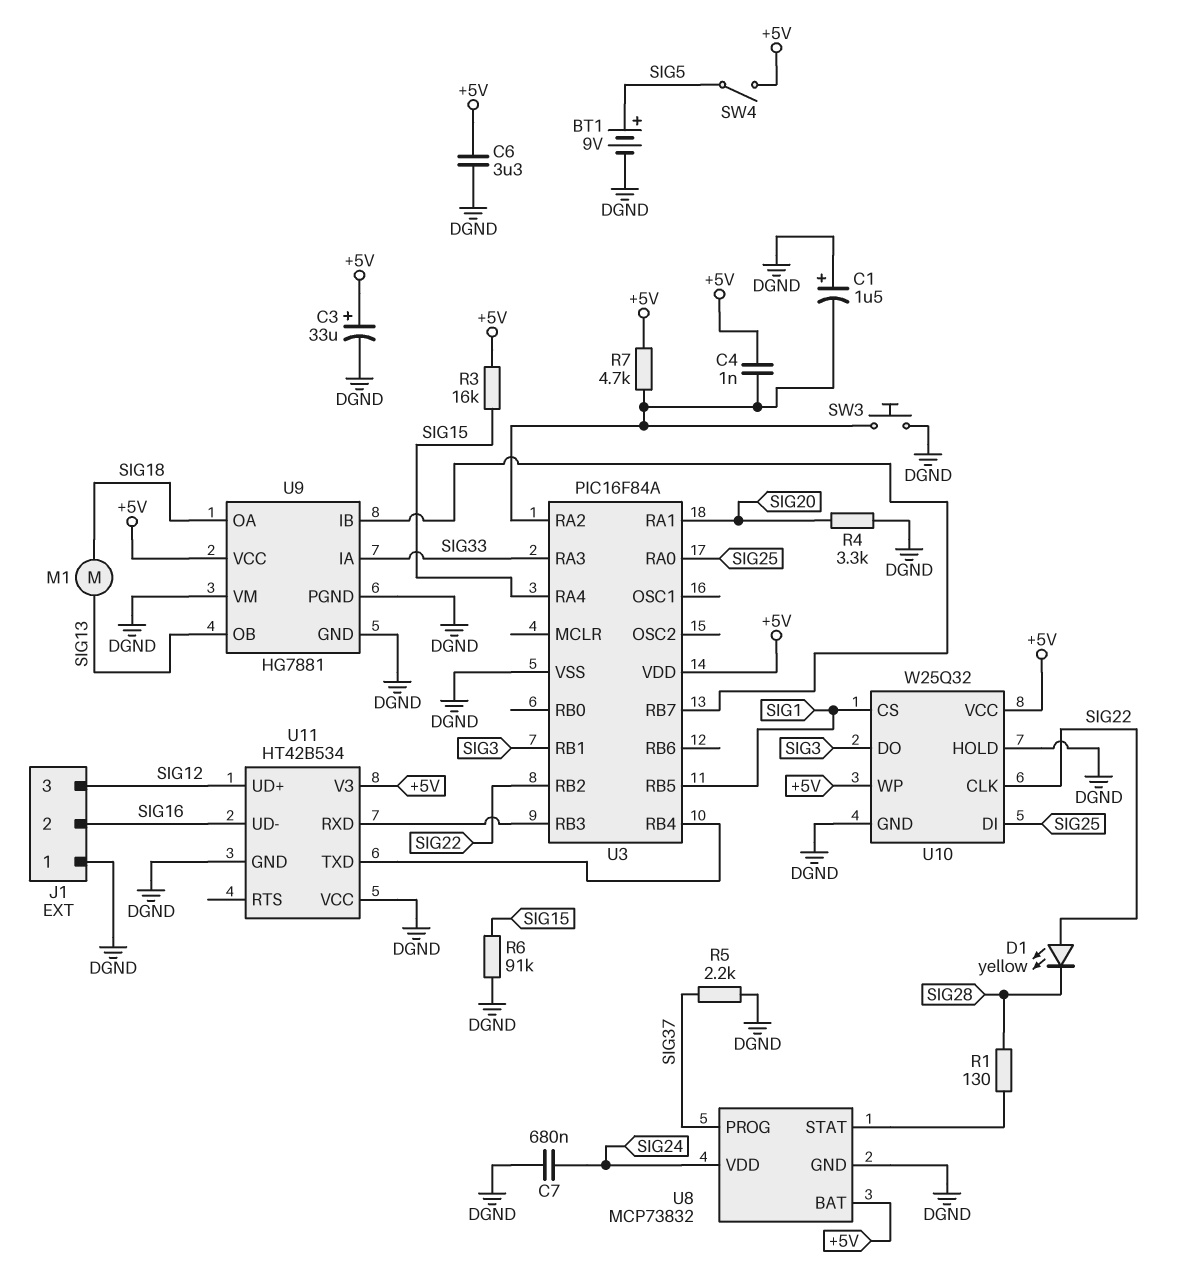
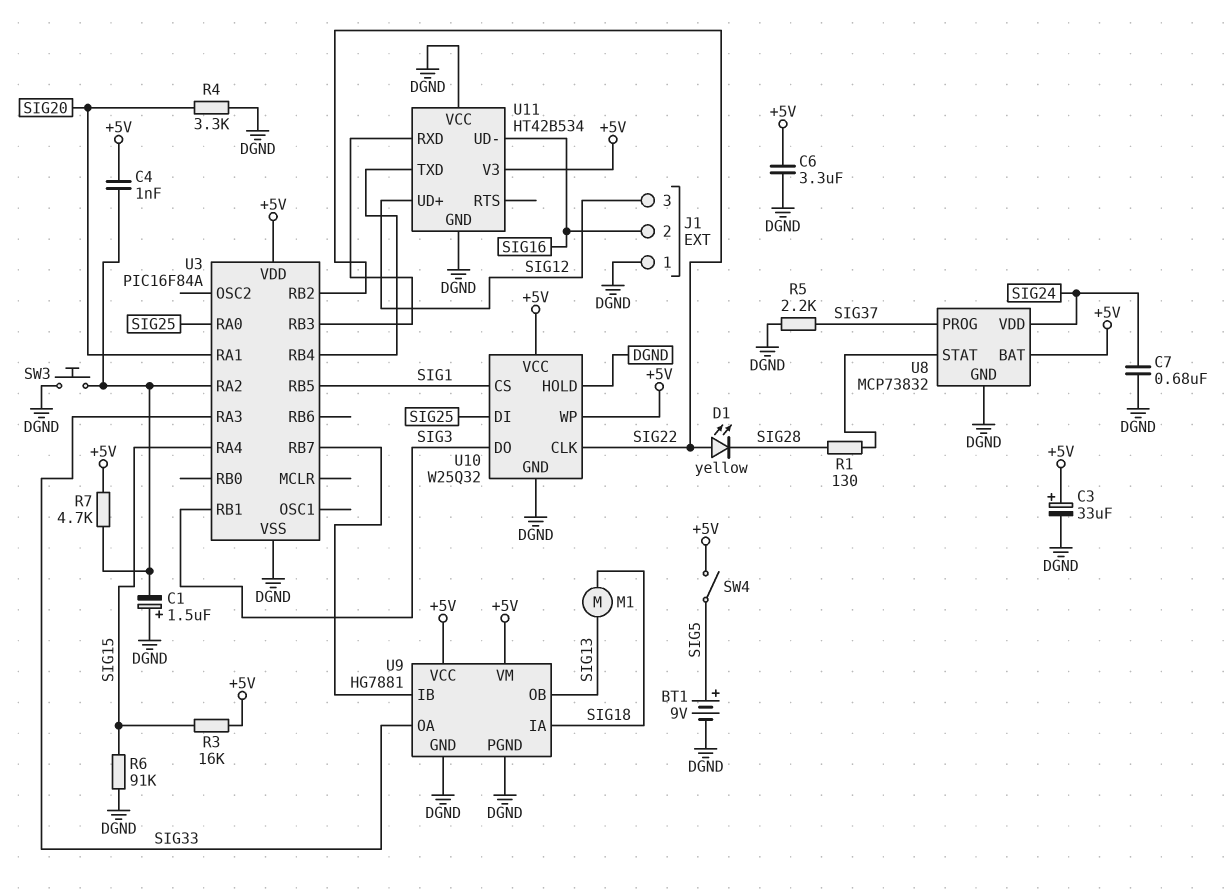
U9 pin IA: SIG33 -> SIG18
U9 pin OA: SIG18 -> SIG33
U9 pin VM: DGND -> +5V

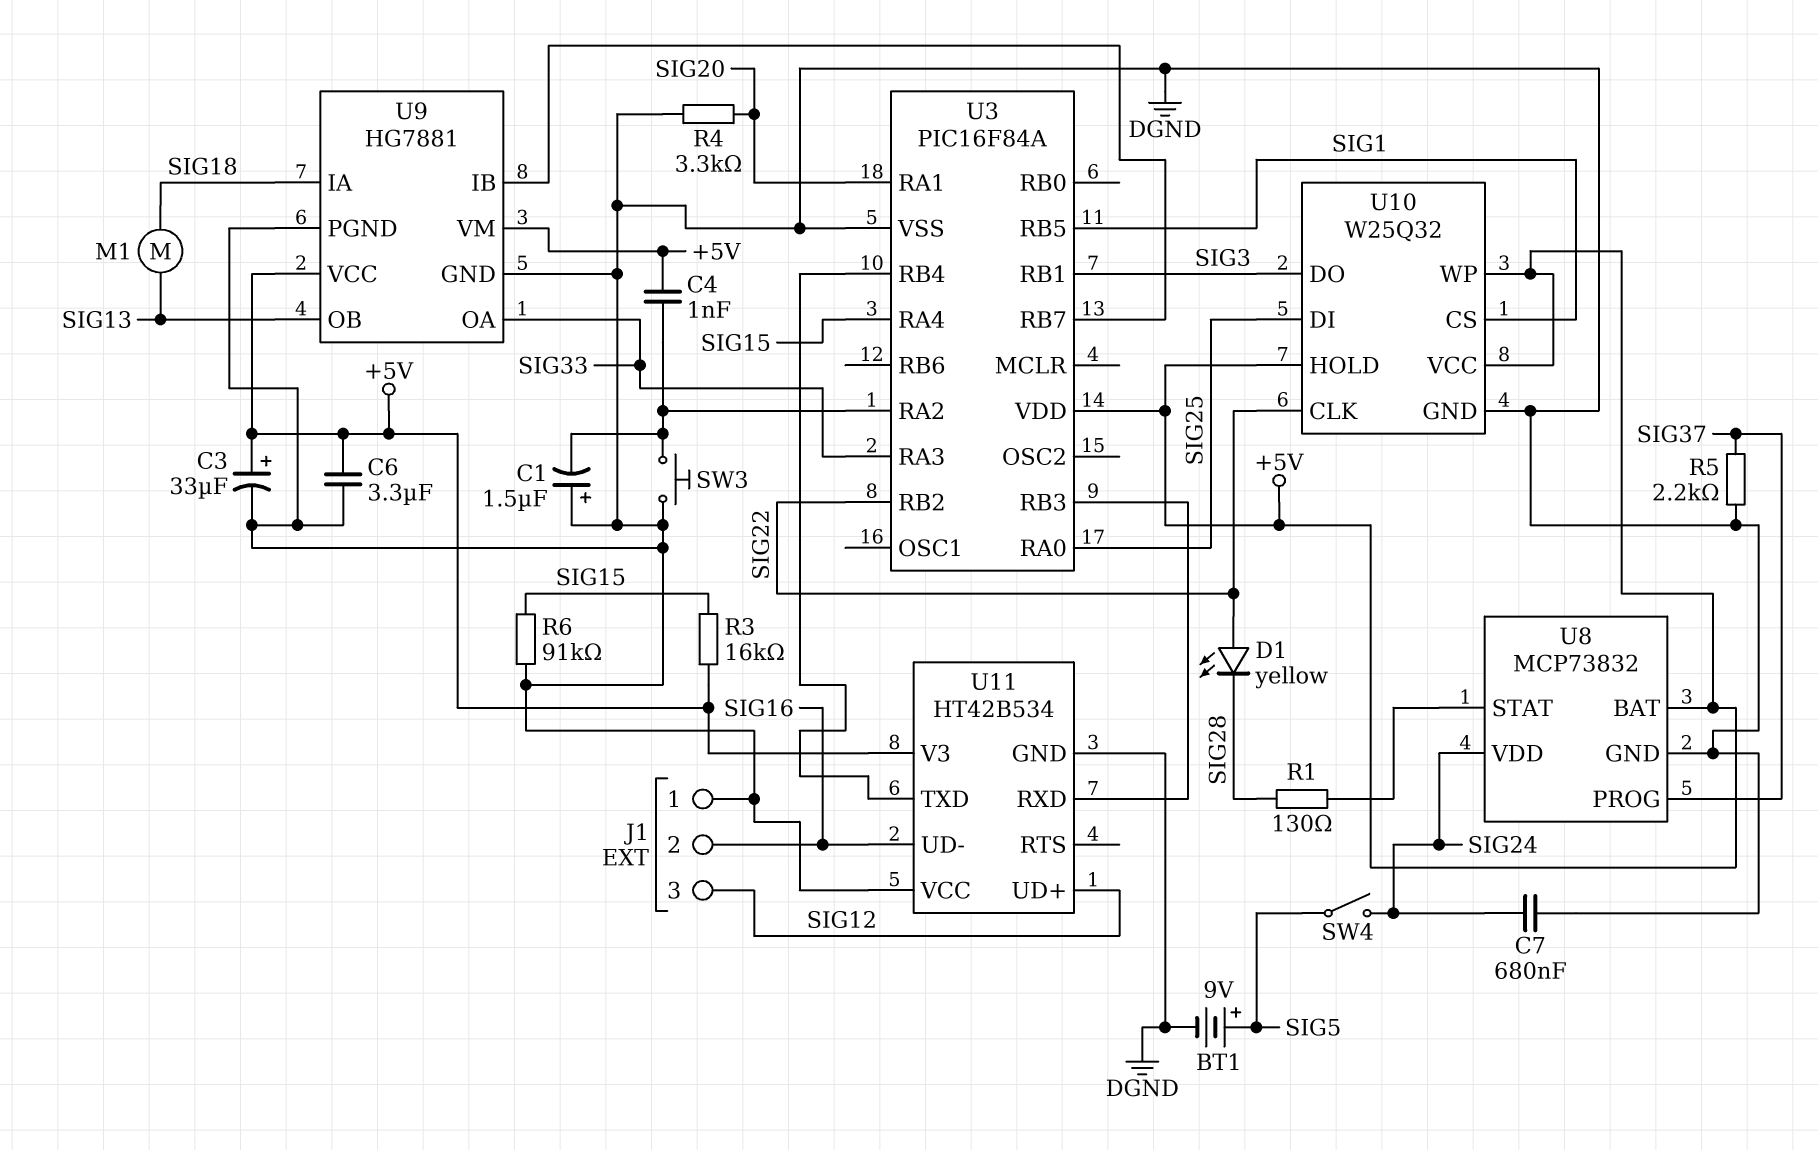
R7: 4.7k (+5V, U3/RA2) -> none
SW4: switch (+5V, SIG5) -> switch (SIG5, SIG24)
U10 pin HOLD: DGND -> +5V

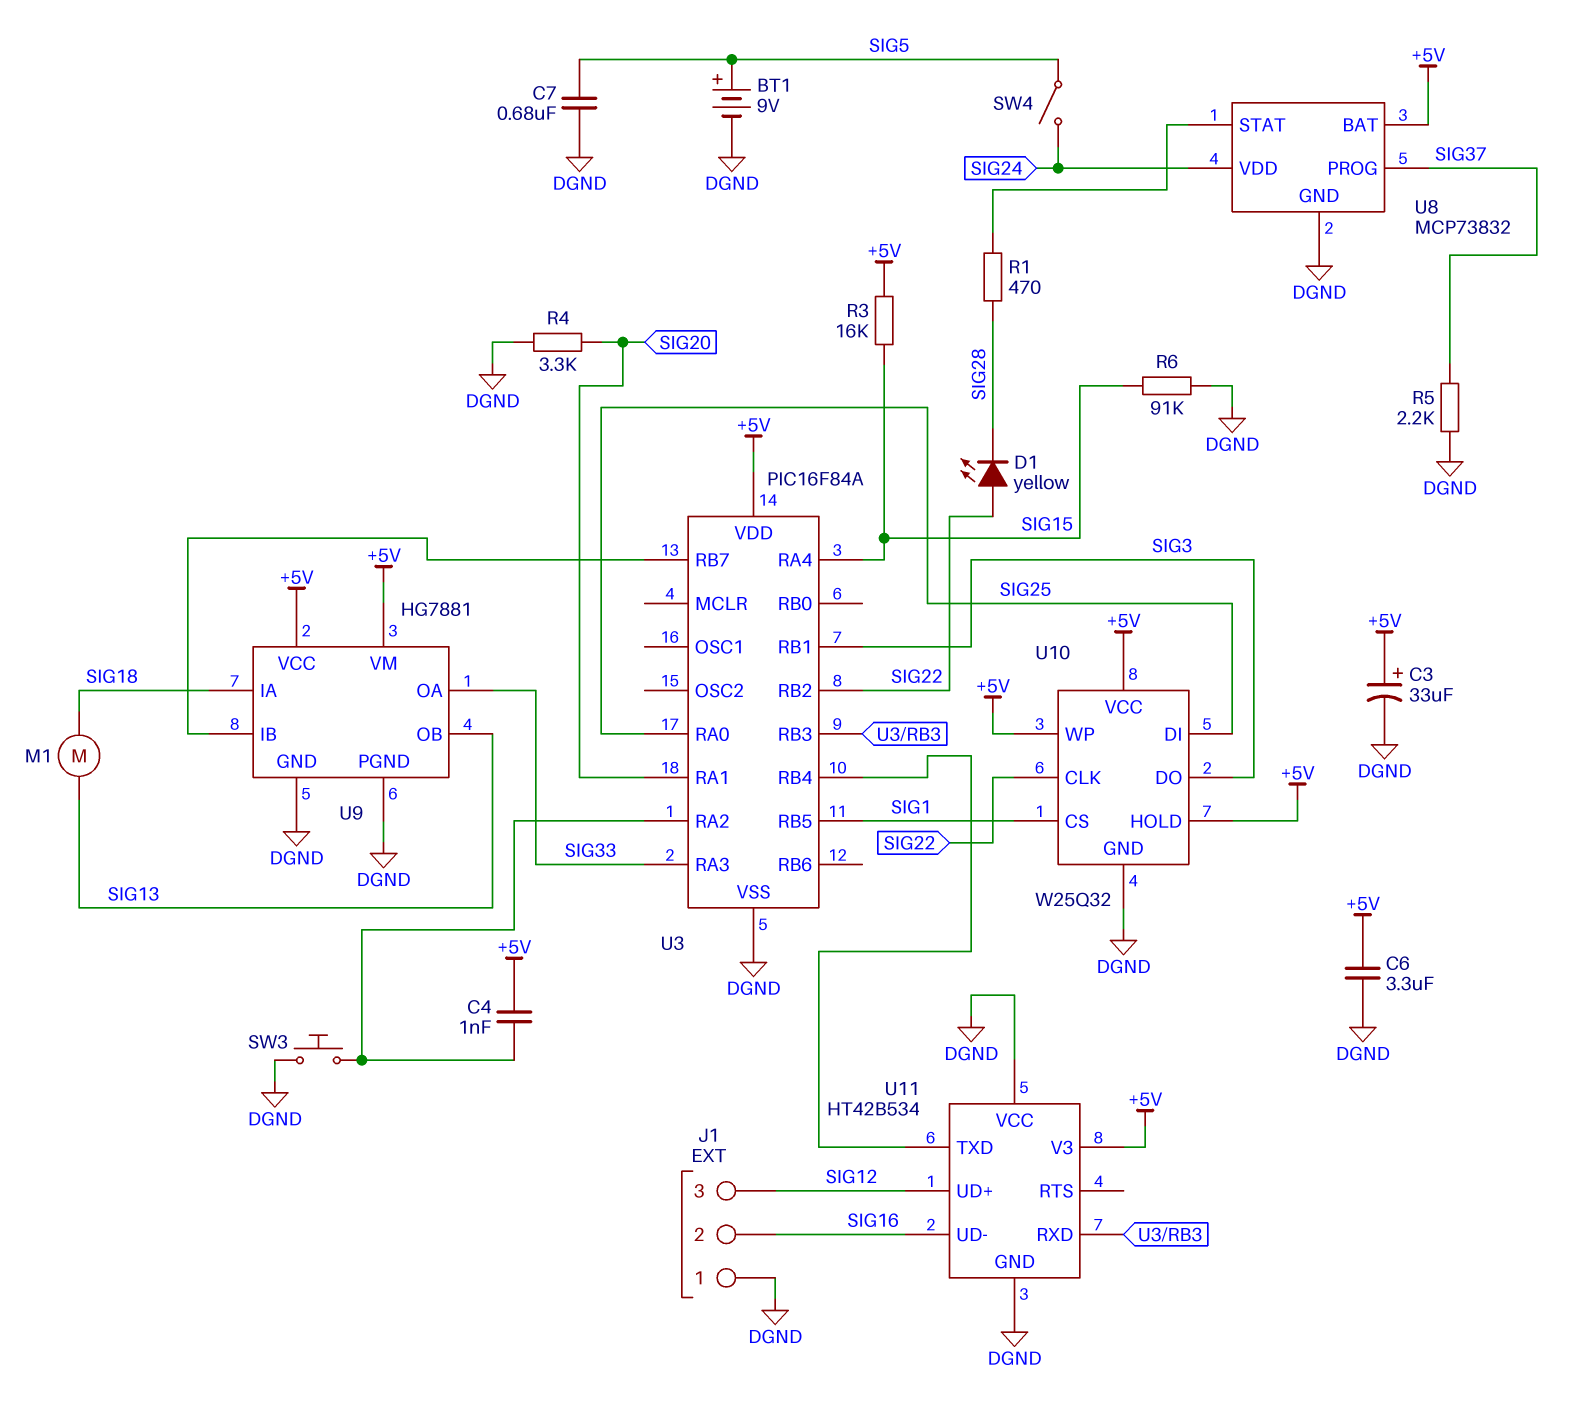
C1: 1.5uF (plus DGND, minus U3/RA2) -> none
C7: 680nF (DGND, SIG24) -> 680nF (DGND, SIG5)
R1: 130 (SIG28, U8/STAT) -> 470 (SIG28, U8/STAT)

